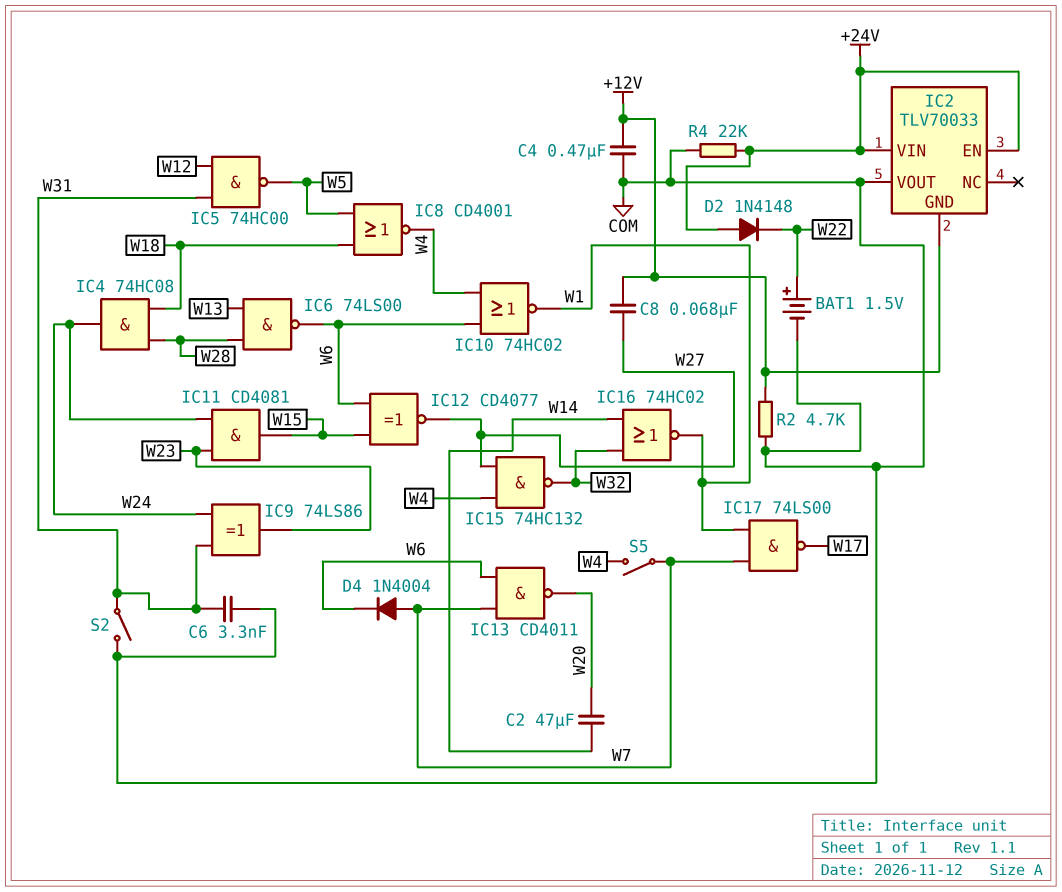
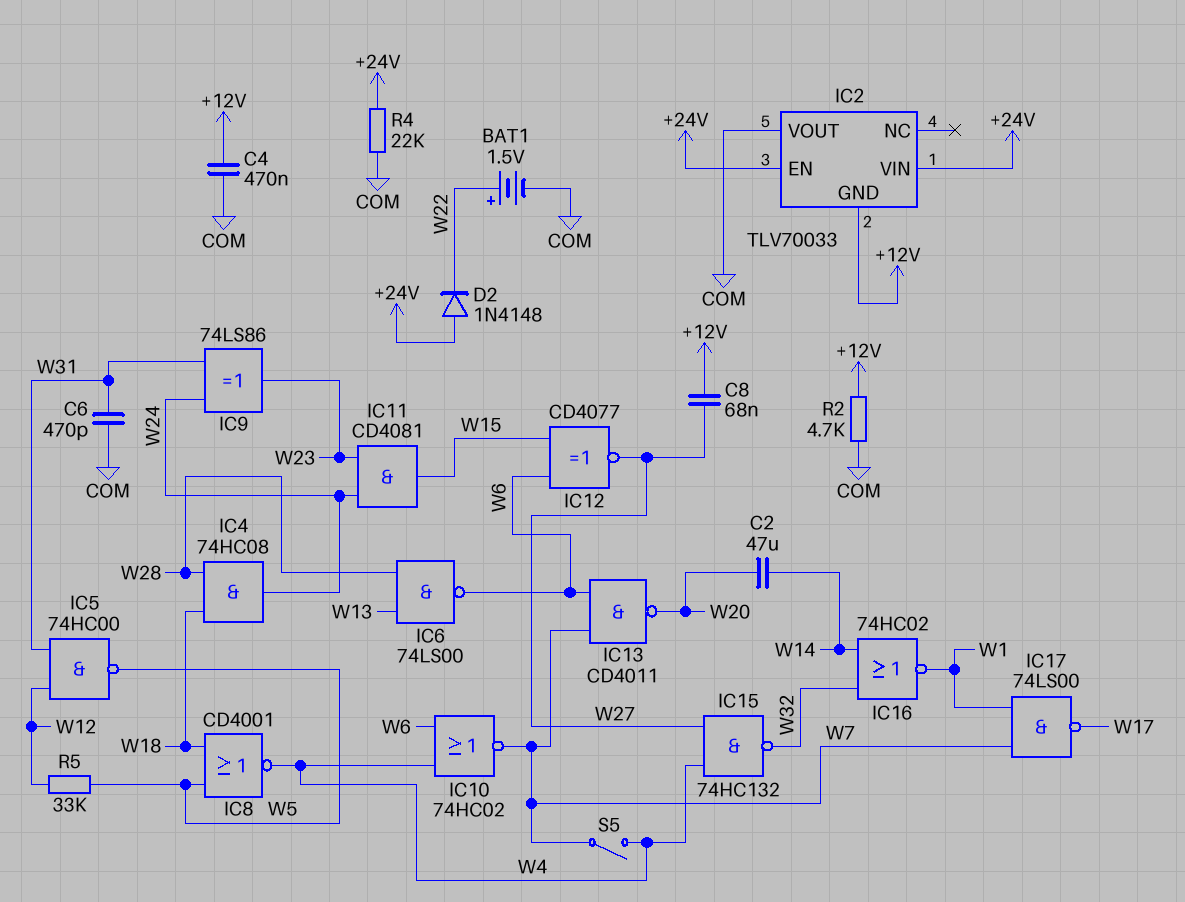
C6: 3.3nF (COM, W31) -> 470pF (COM, W31)
D4: diode 1N4004 (A W7, K W6) -> none
IC10: NOR 74HC02 (in W4, in W6, out W1) -> NOR 74HC02 (in W4, in W6, out W7)
R5: none -> 33k (W5, W12)
S2: switch (COM, W31) -> none

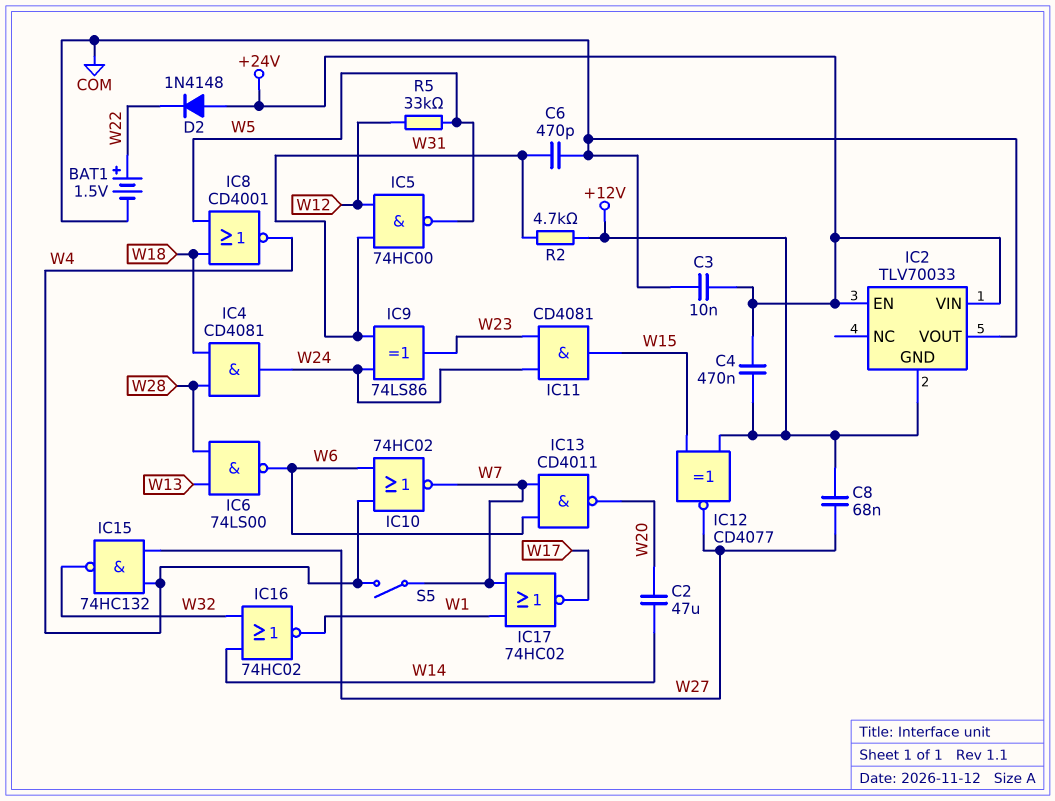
C3: none -> 10nF (+24V, COM)
C4: 470nF (+12V, COM) -> 470nF (+12V, +24V)
IC4: AND 74HC08 (in W18, in W28, out W24) -> AND CD4081 (in W18, in W28, out W24)
IC12: XNOR CD4077 (in W6, in W15, out W27) -> XNOR CD4077 (in +12V, in W15, out W27)
IC17: NAND 74LS00 (in W1, in W7, out W17) -> NOR 74HC02 (in W1, in W7, out W17)
R2: 4.7k (+12V, COM) -> 4.7k (+12V, W31)
R4: 22k (+24V, COM) -> none

